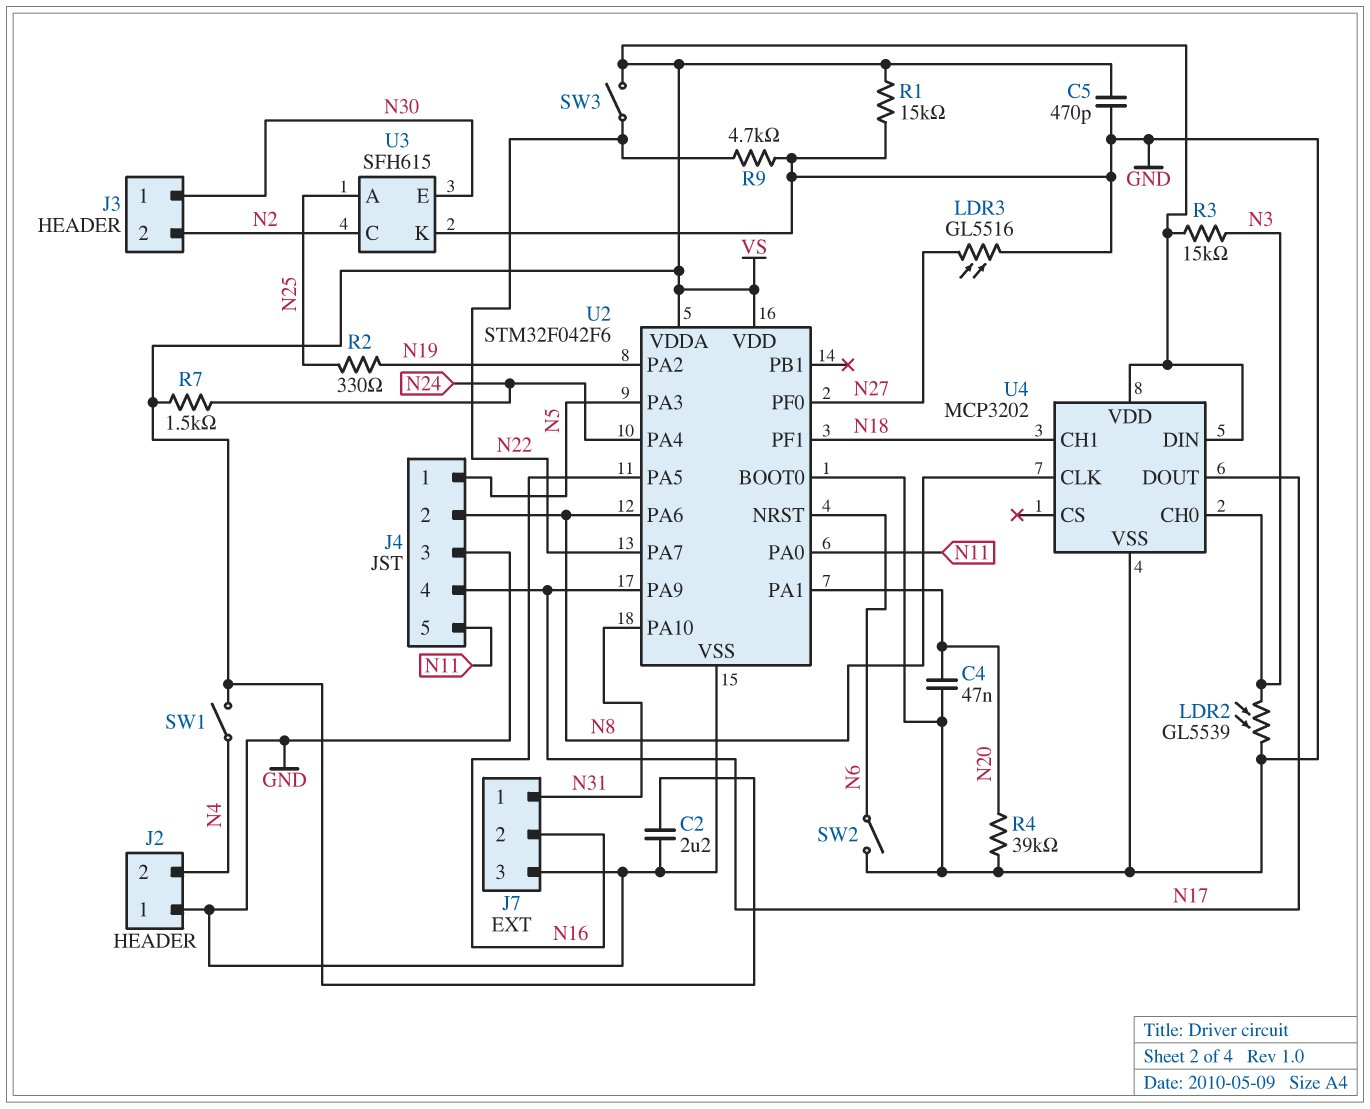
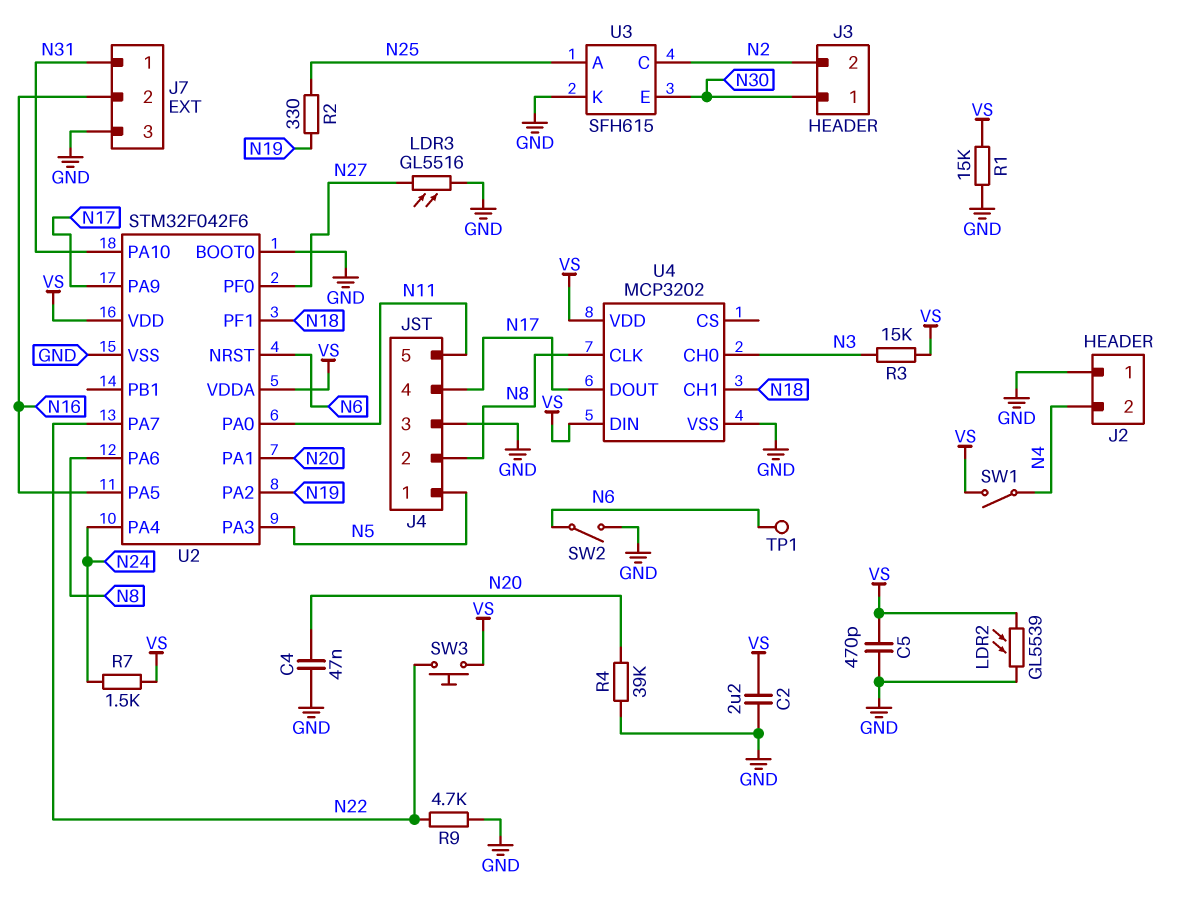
LDR2: GL5539 (GND, N3) -> GL5539 (GND, VS)
SW3: switch (N22, VS) -> button (N22, VS)
TP1: none -> test point (N6)

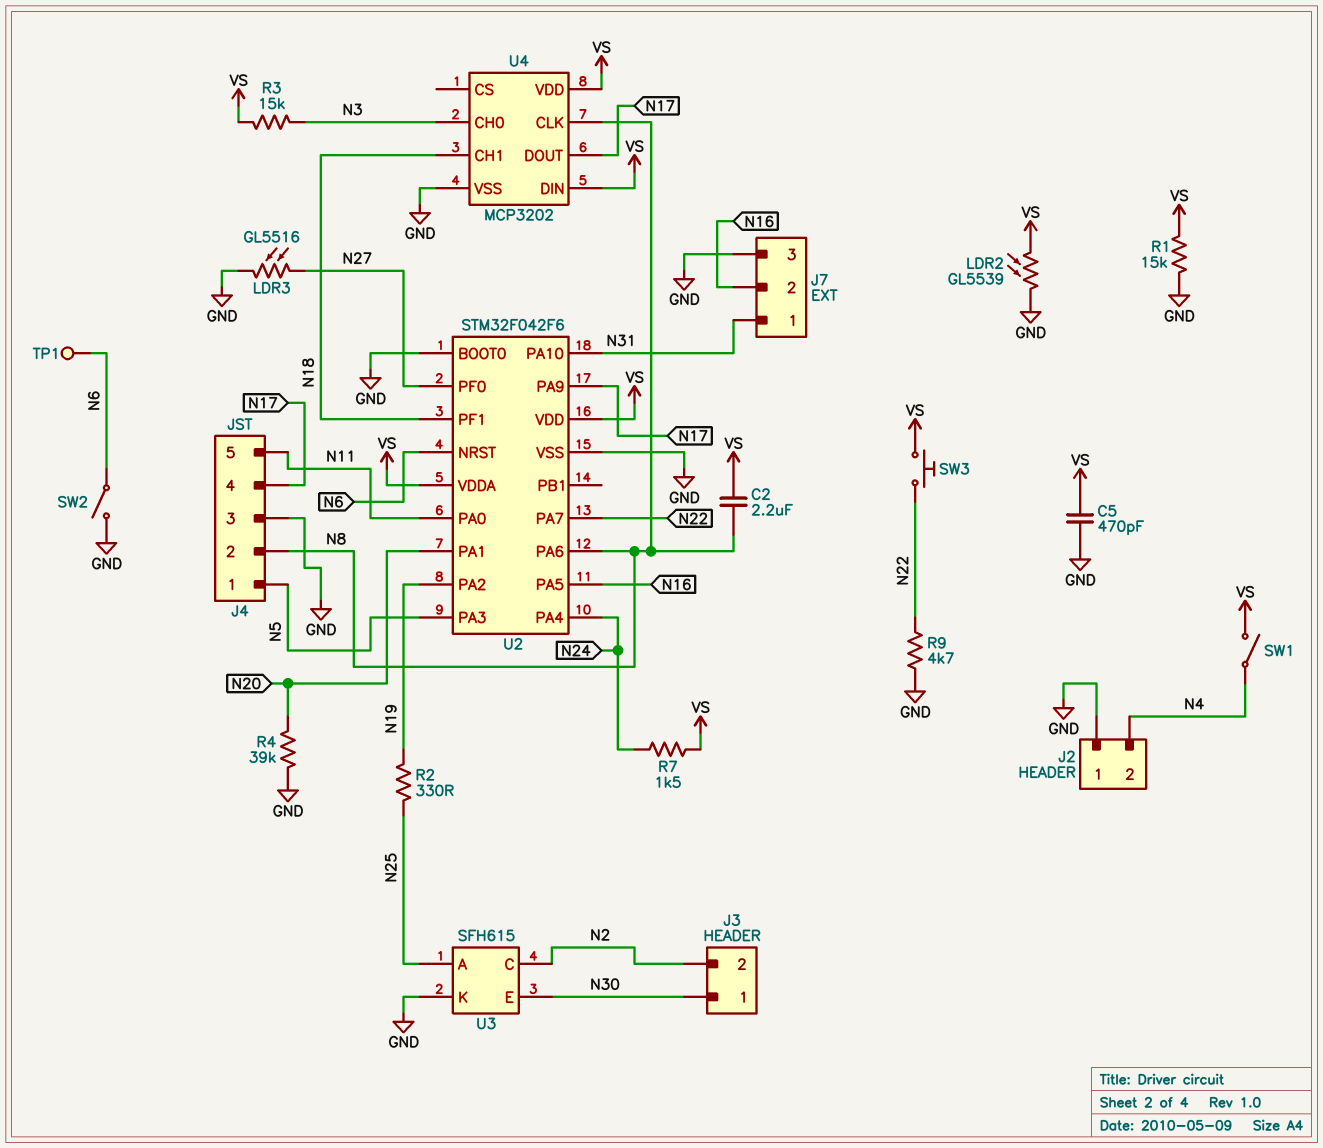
C2: 2.2uF (GND, VS) -> 2.2uF (N8, VS)
C4: 47nF (GND, N20) -> none

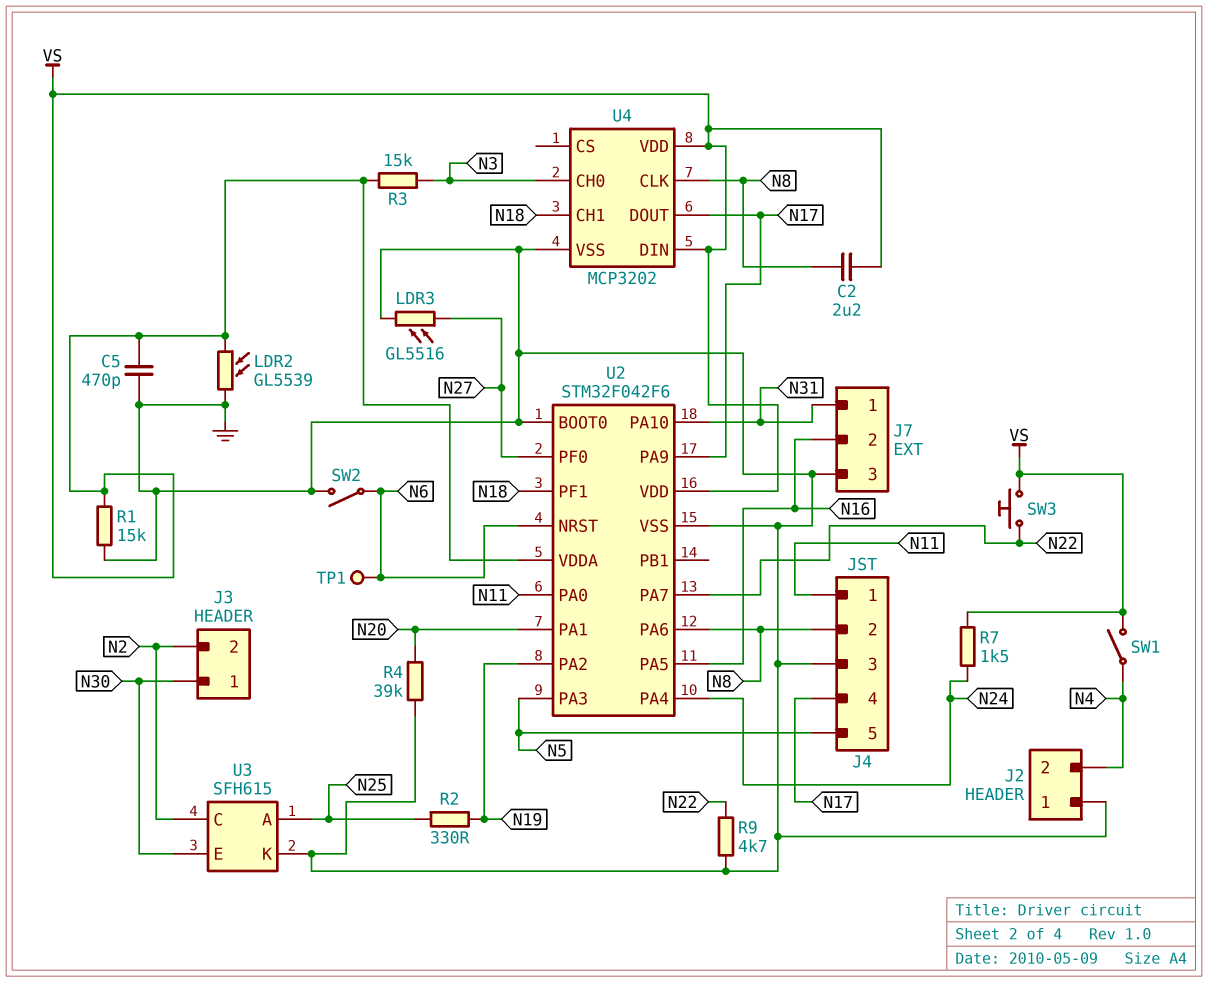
J4 pin 1: N5 -> N11
J4 pin 5: N11 -> N5

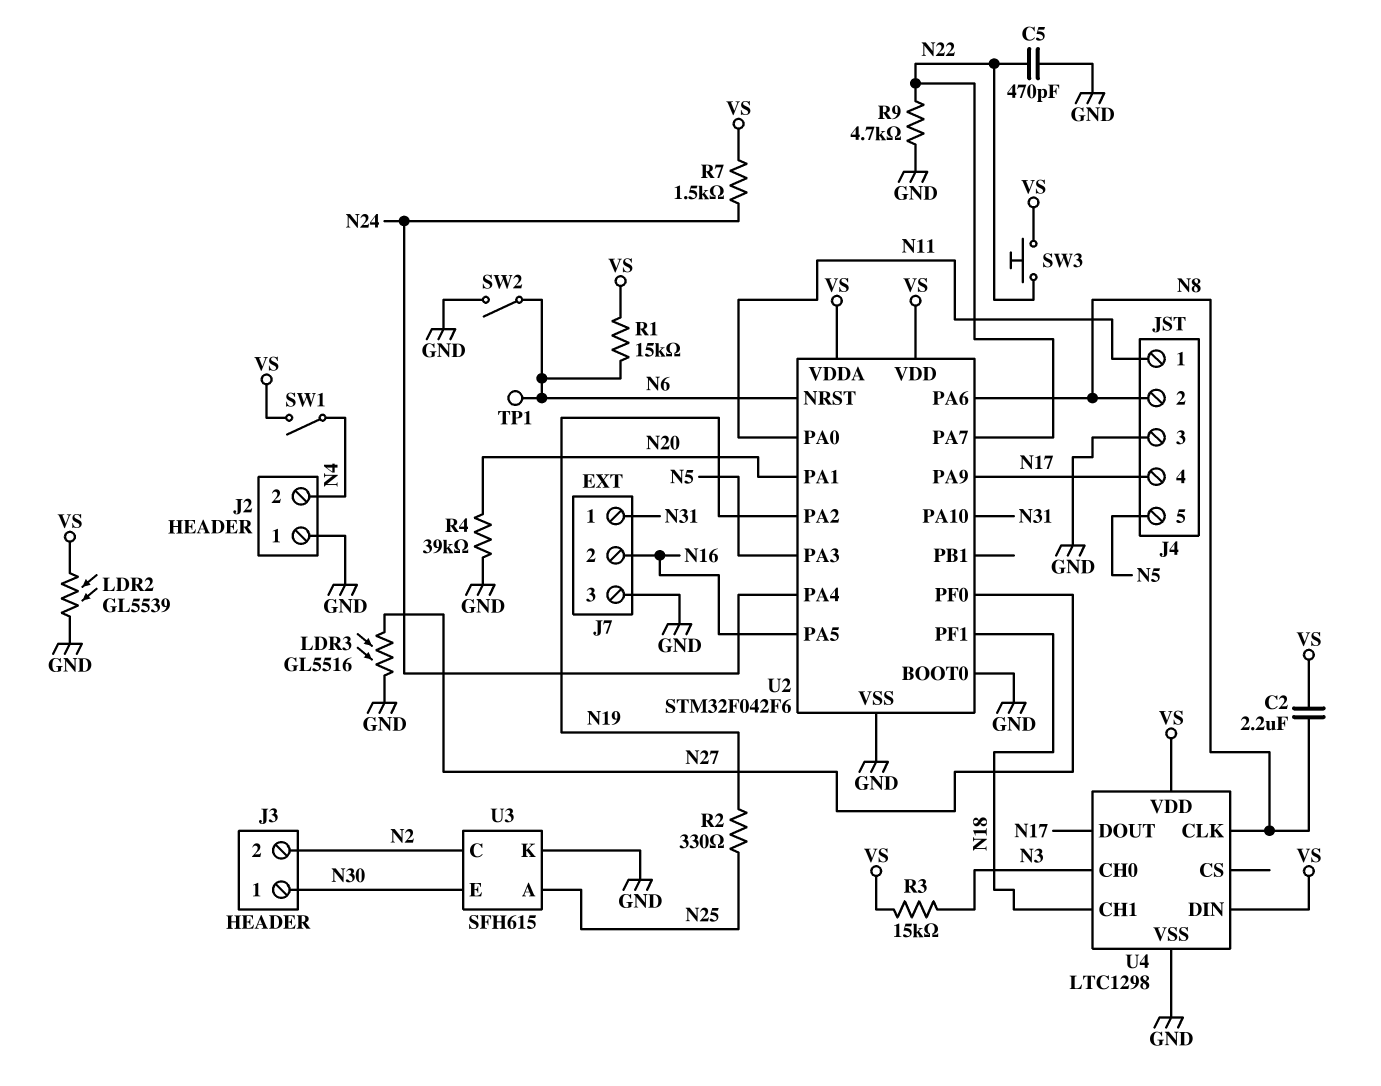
C5: 470pF (GND, VS) -> 470pF (GND, N22)
R1: 15k (GND, VS) -> 15k (N6, VS)
U4: MCP3202 -> LTC1298

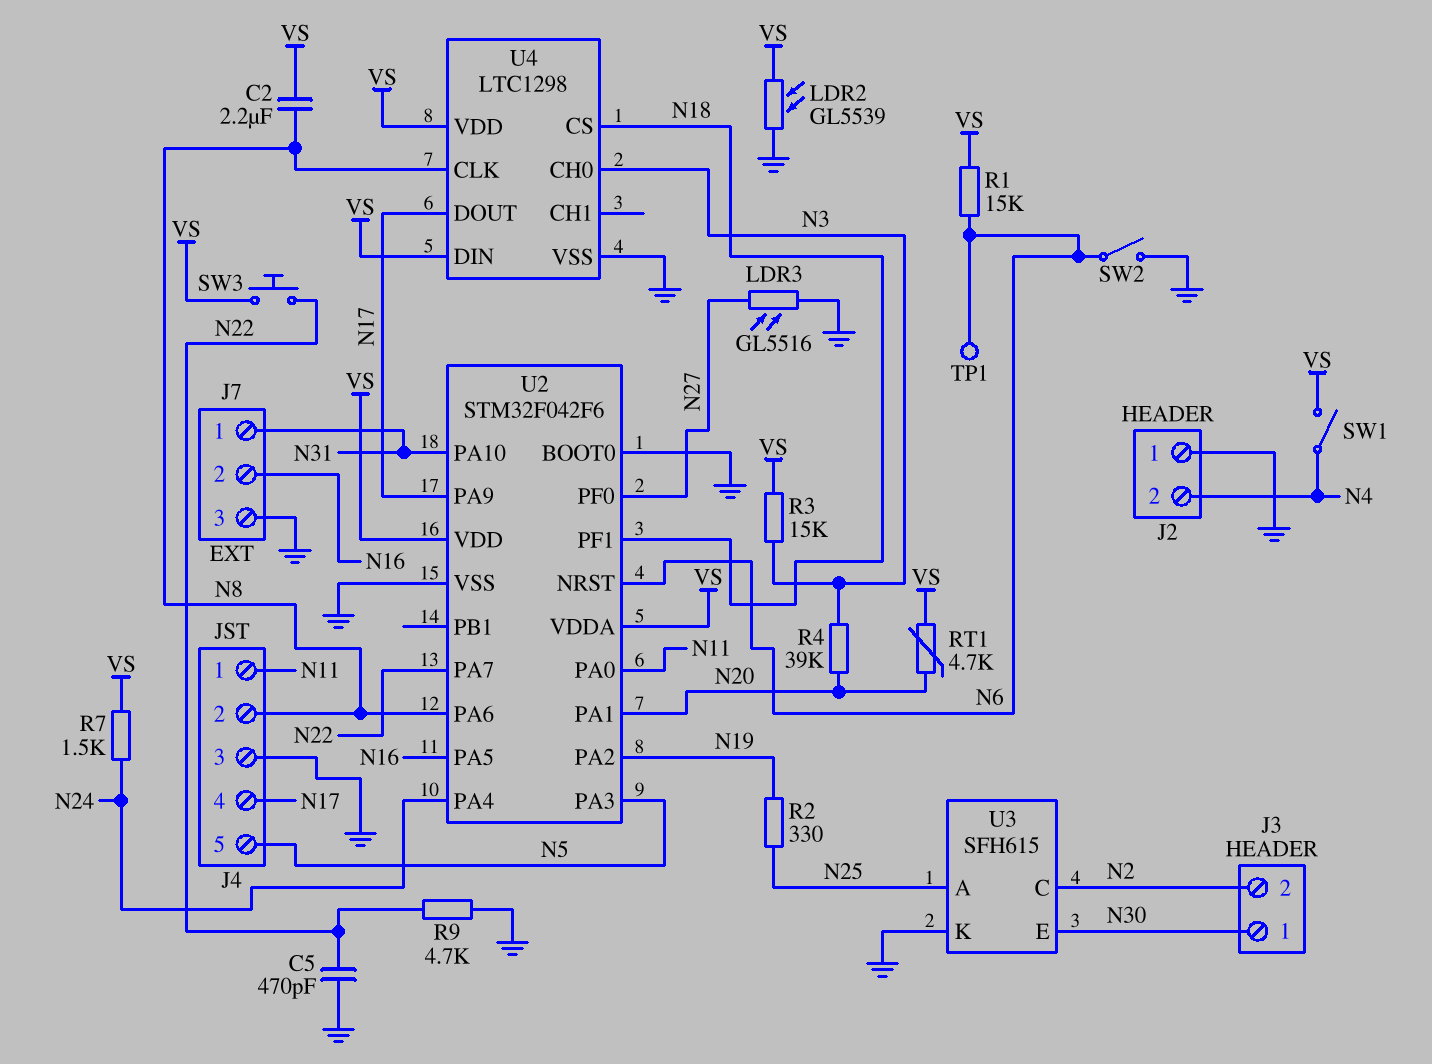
R4: 39k (GND, N20) -> 39k (N3, N20)
RT1: none -> 4.7k (N20, VS)
U4 pin CH1: N18 -> none
U4 pin CS: none -> N18

